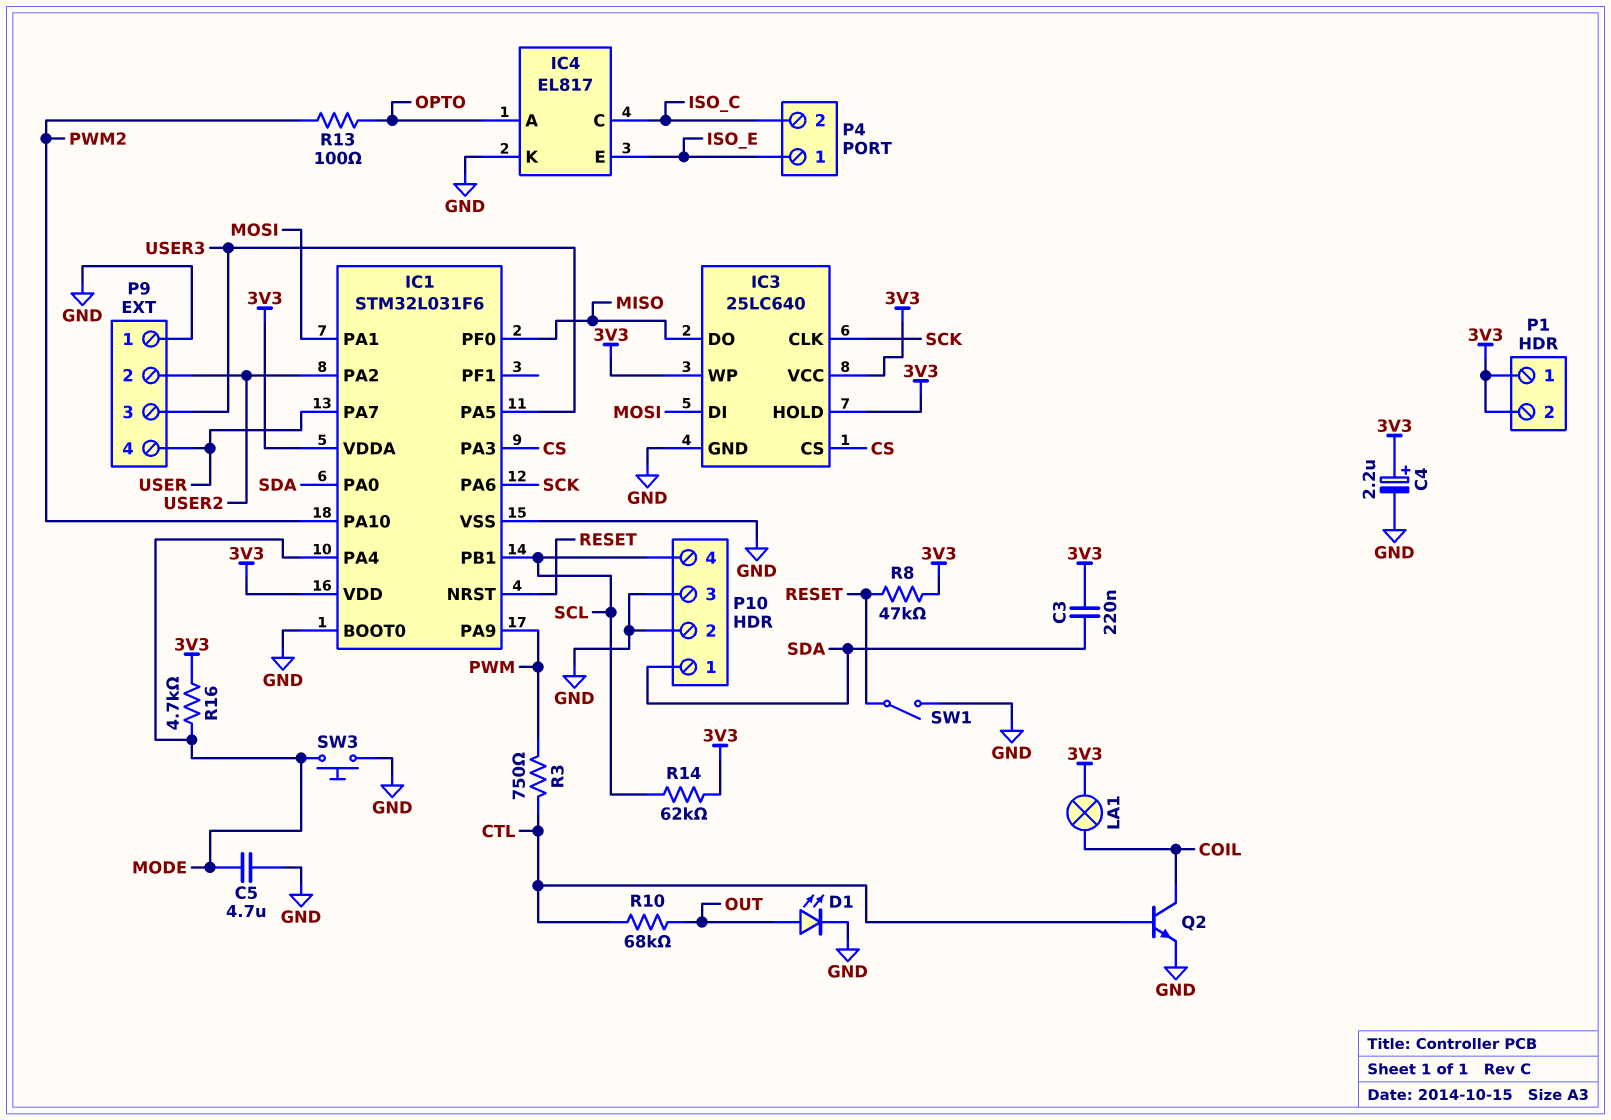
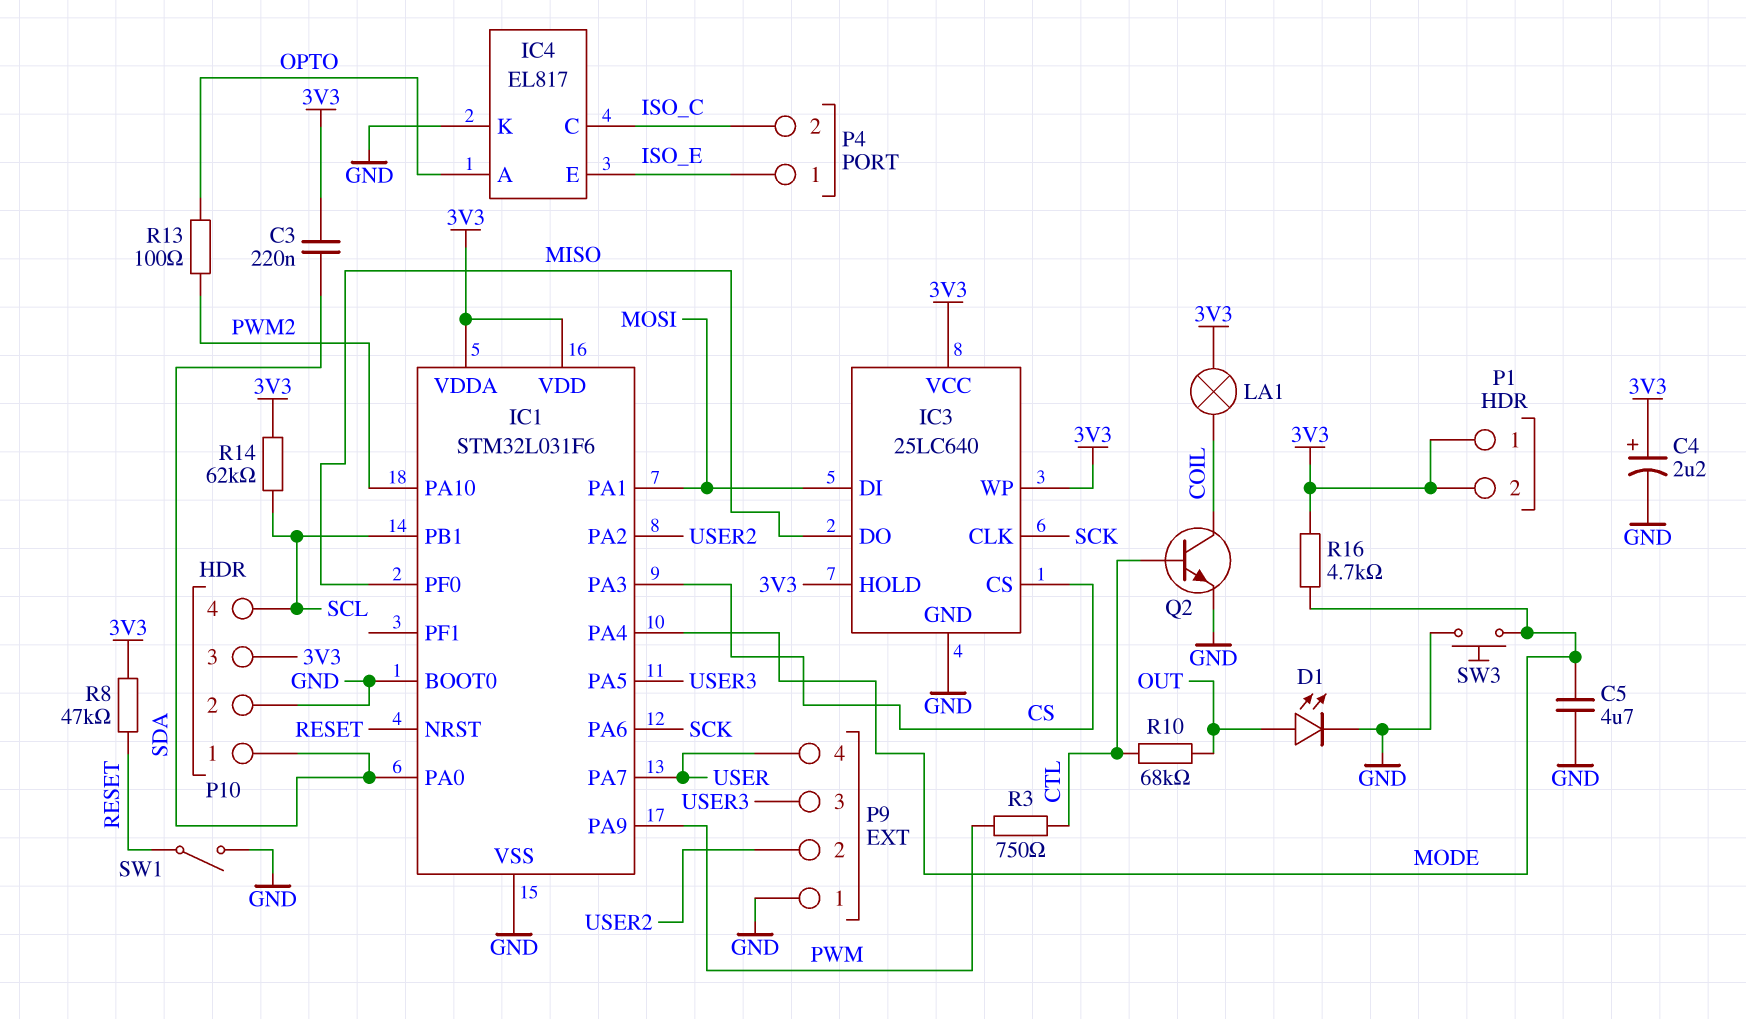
P10 pin 3: GND -> 3V3

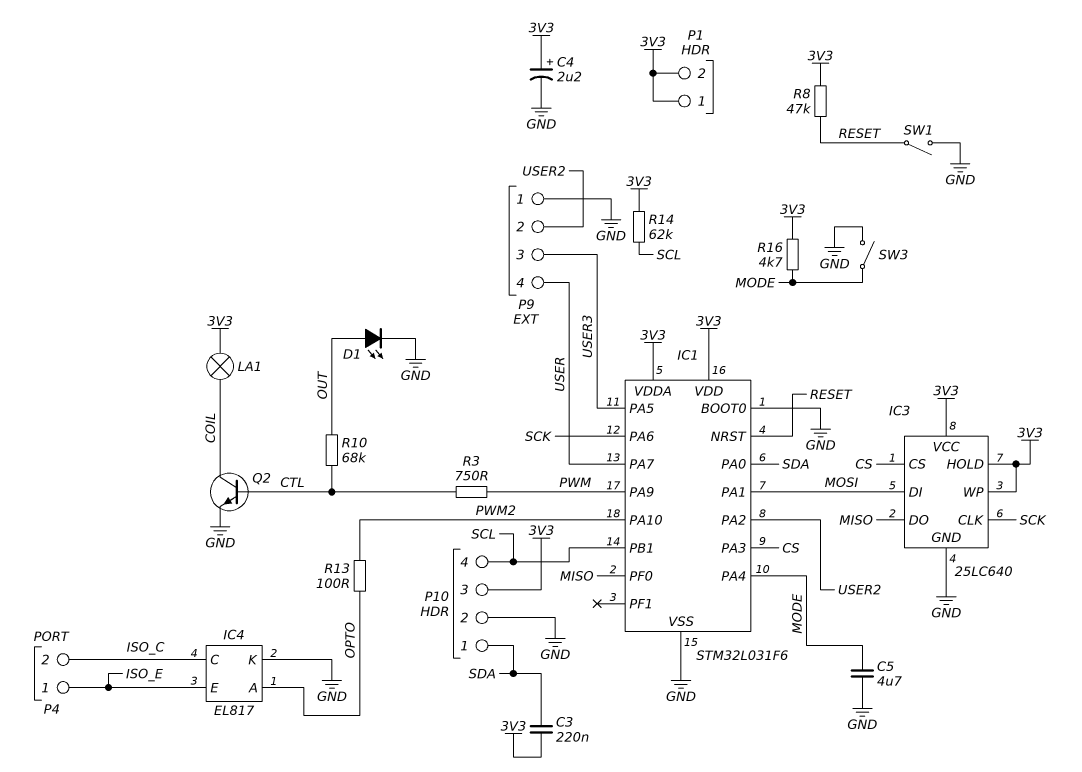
SW3: button (GND, MODE) -> switch (GND, MODE)

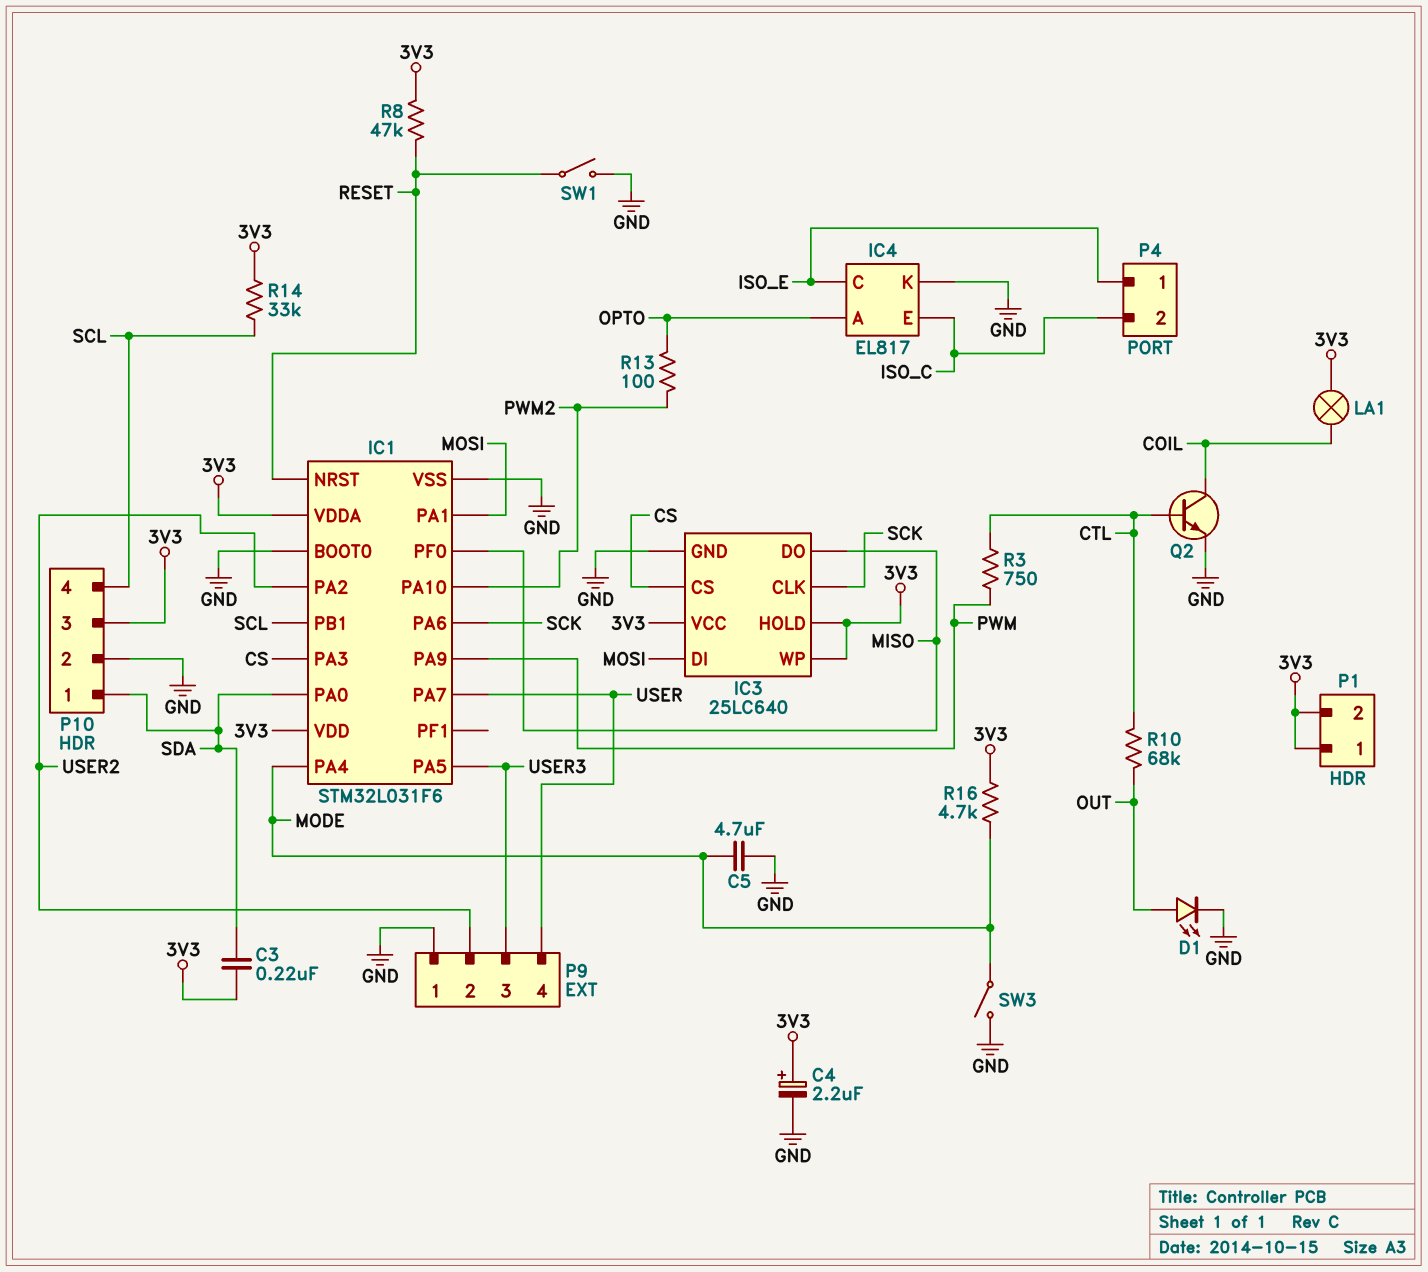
IC4 pin C: ISO_C -> ISO_E
IC4 pin E: ISO_E -> ISO_C
R14: 62k (3V3, SCL) -> 33k (3V3, SCL)

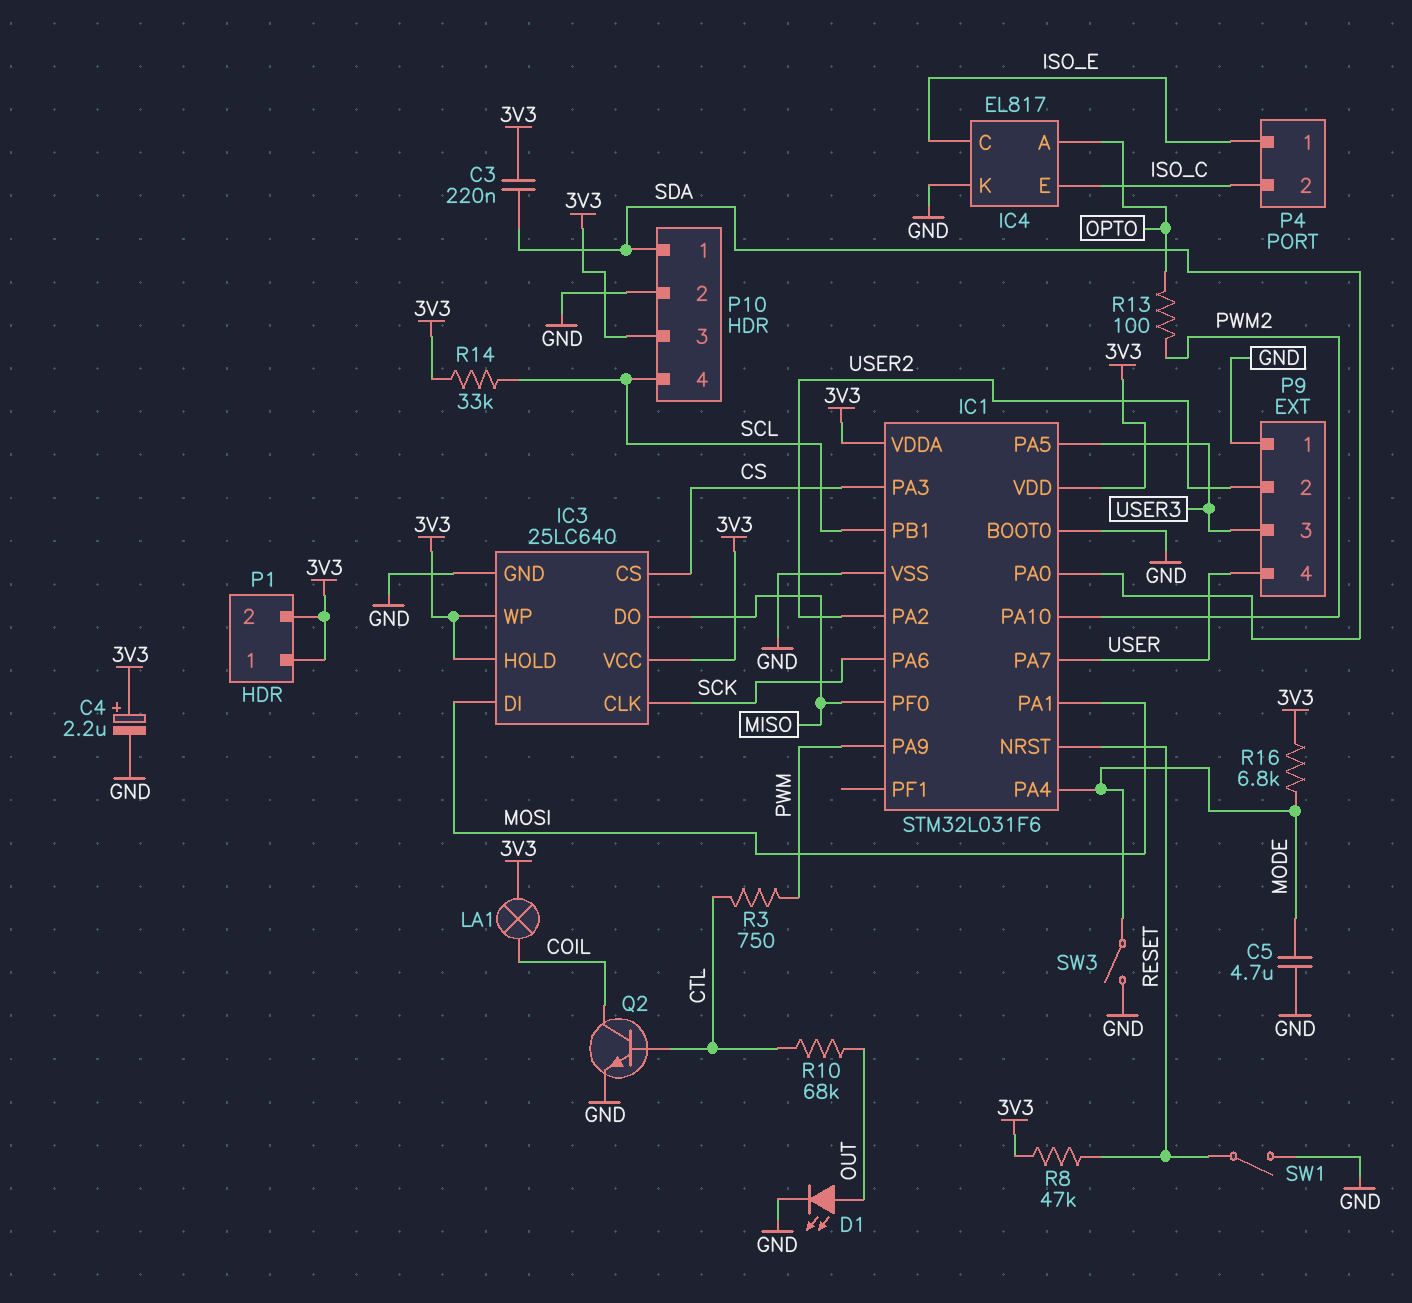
R16: 4.7k (3V3, MODE) -> 6.8k (3V3, MODE)

